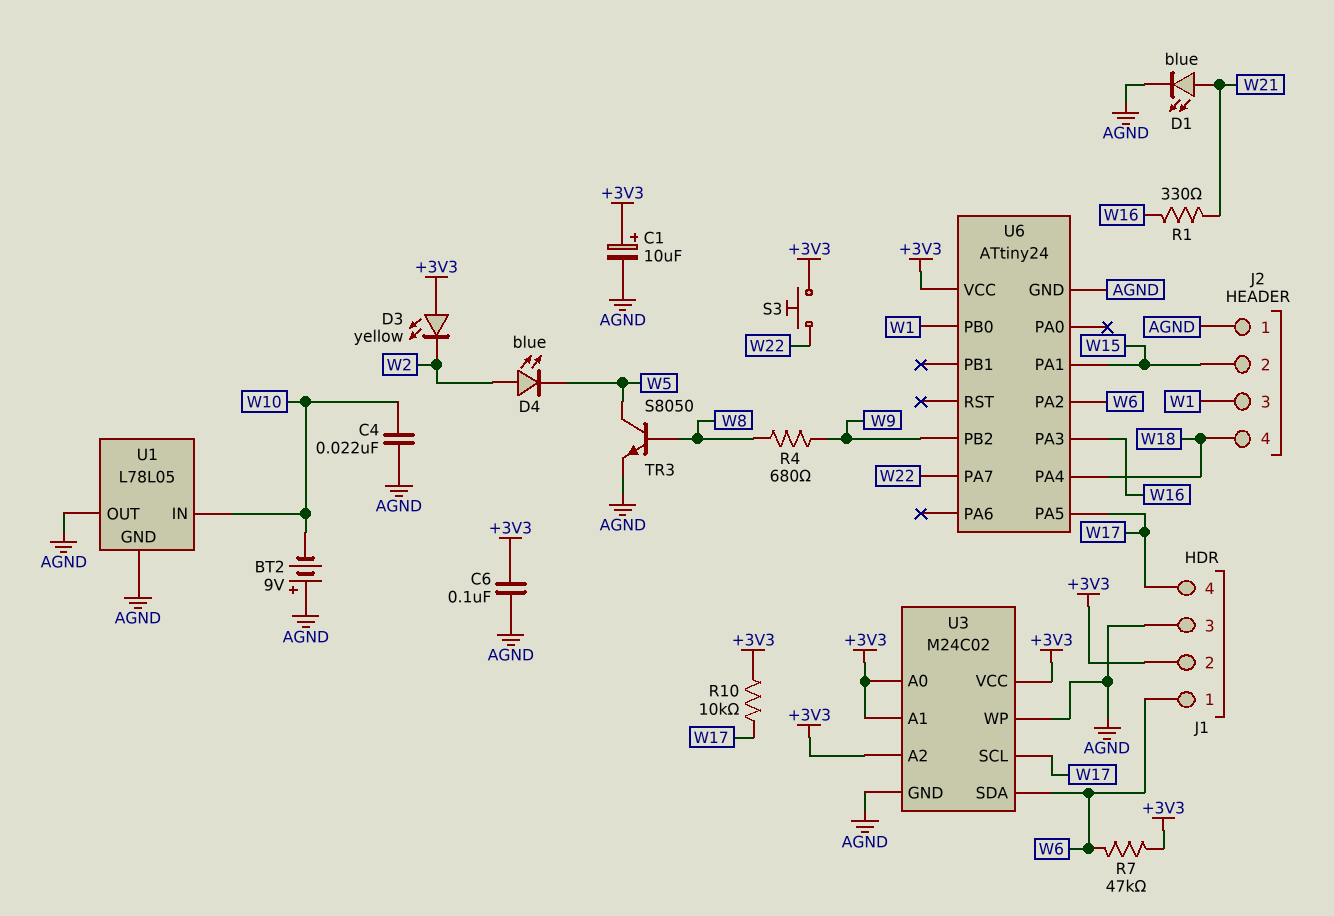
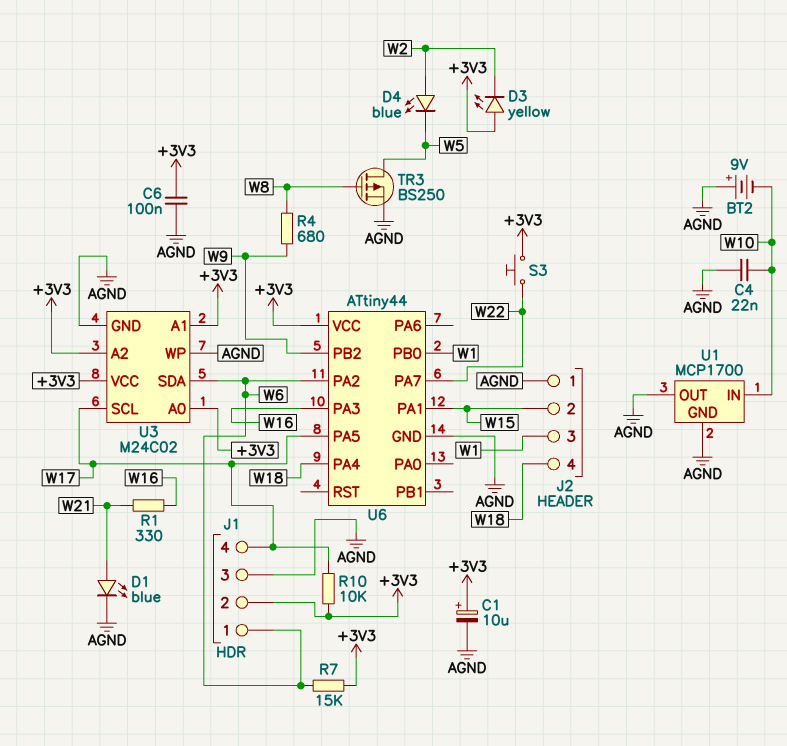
R7: 47k (+3V3, W6) -> 15k (+3V3, W6)
TR3: NPN S8050 (B W8, C W5, E AGND) -> PMOS BS250 (G W8, D W5, S AGND)
U1: L78L05 -> MCP1700
U6: ATtiny24 -> ATtiny44

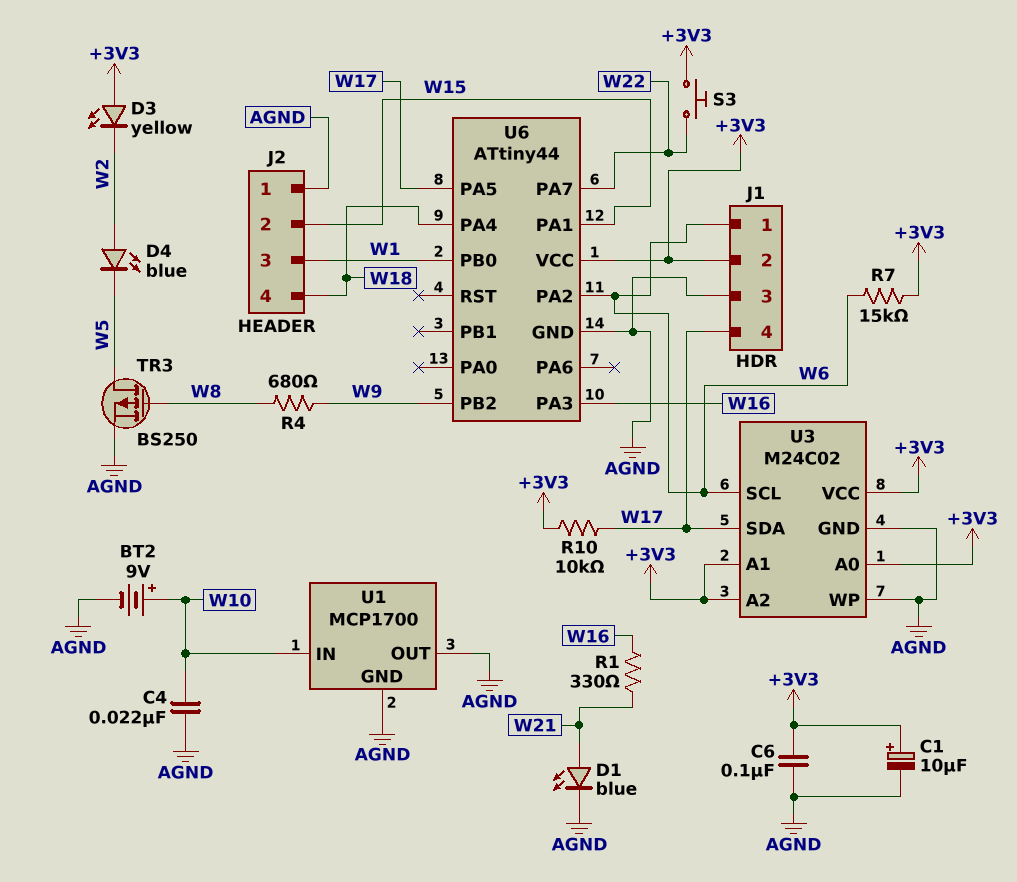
BT2: 9V (plus AGND, minus W10) -> 9V (plus W10, minus AGND)
U3 pin SCL: W17 -> W6
U3 pin SDA: W6 -> W17

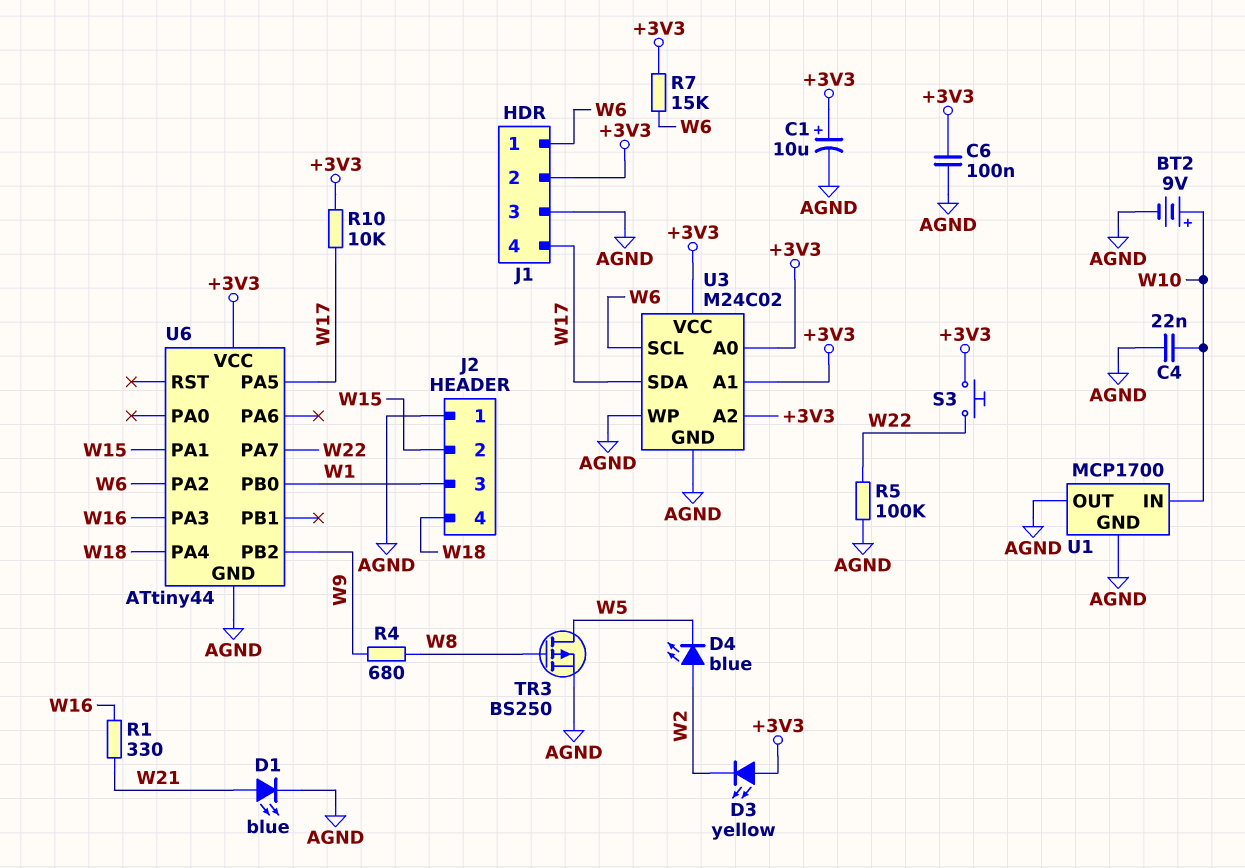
R5: none -> 100k (AGND, W22)

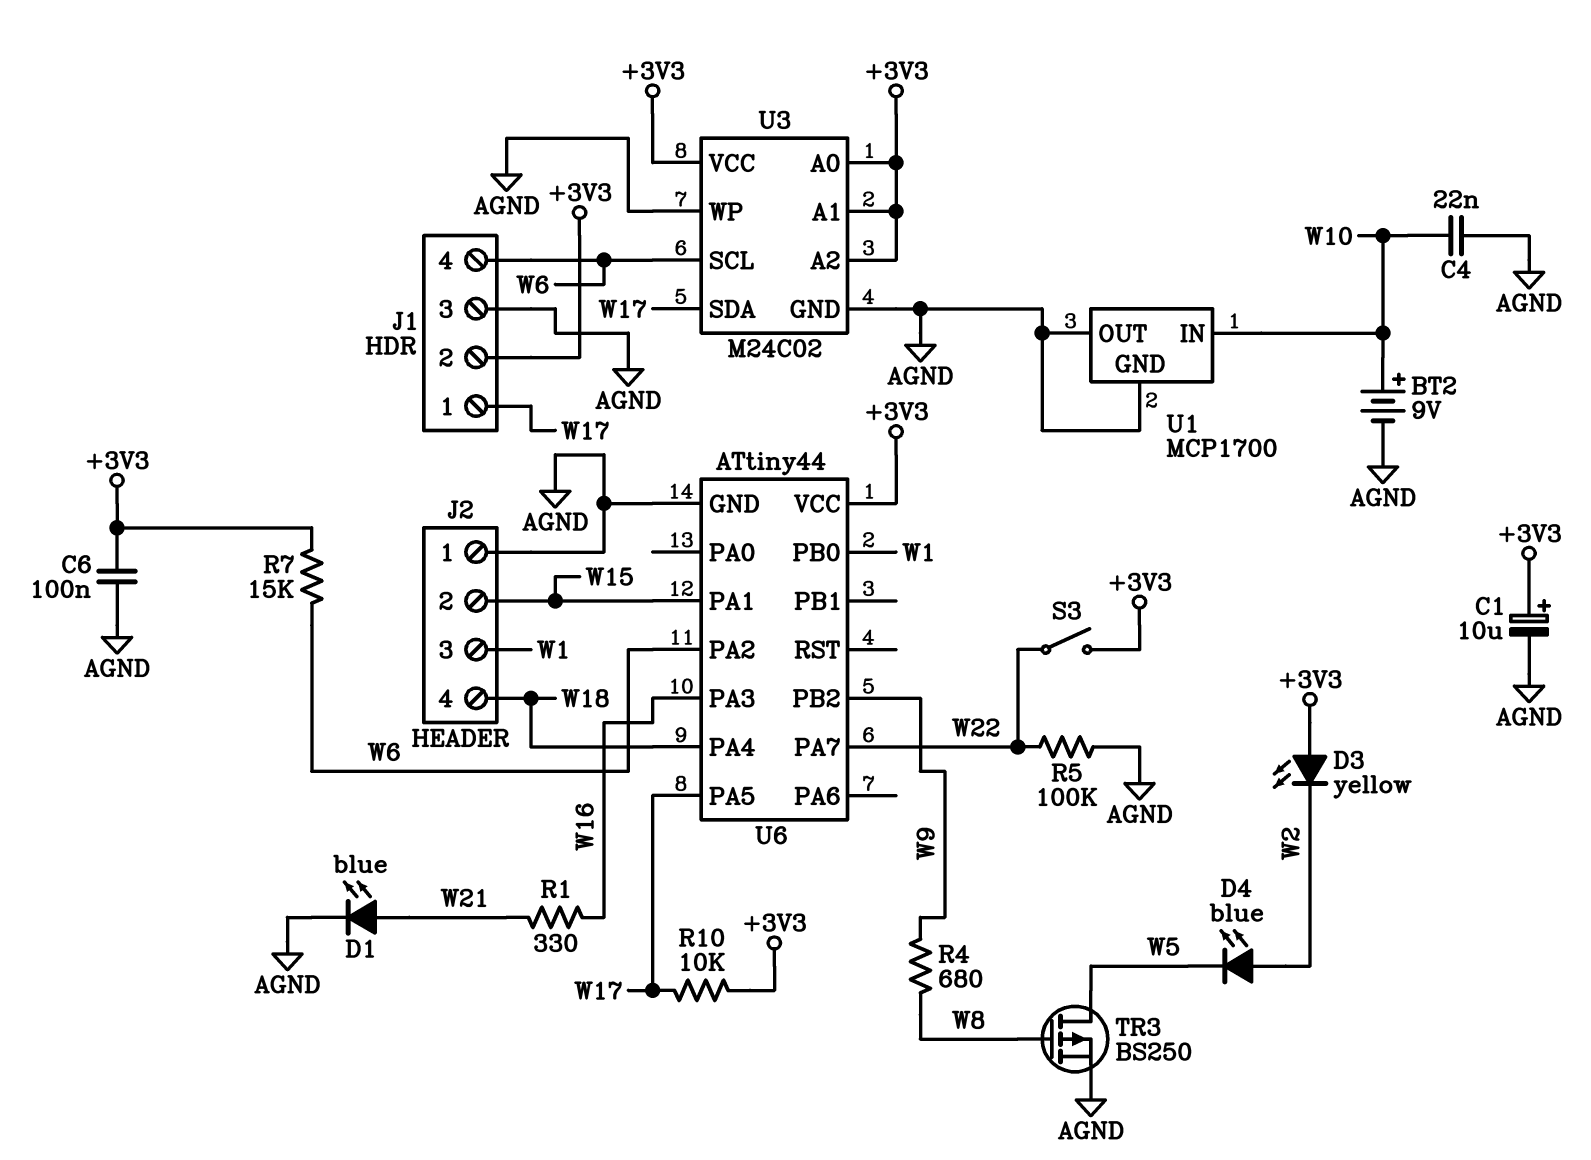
J1 pin 1: W6 -> W17
J1 pin 4: W17 -> W6
S3: button (+3V3, W22) -> switch (+3V3, W22)

